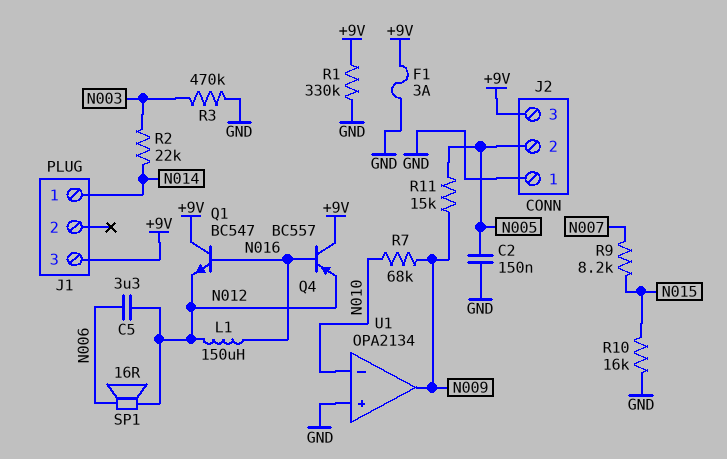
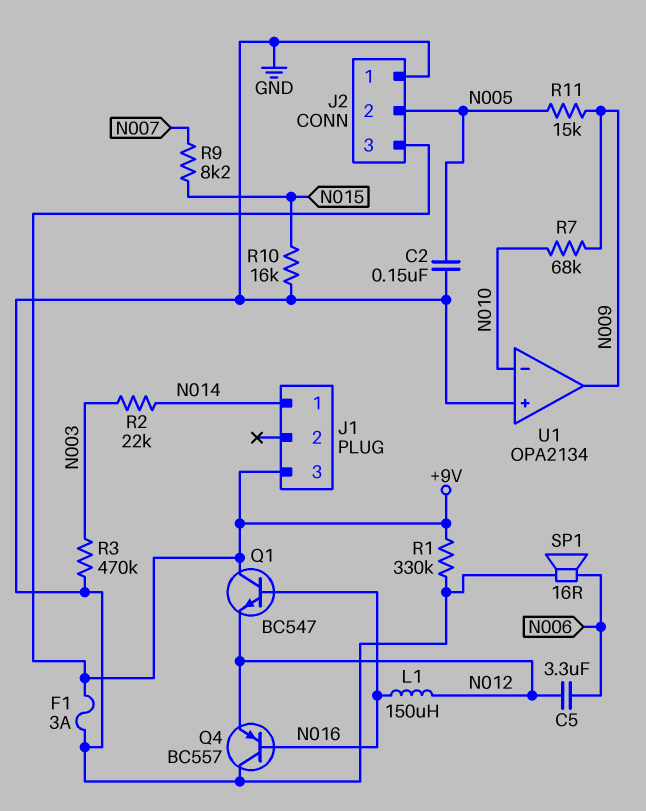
Q4: PNP BC557 (B N016, C +9V, E N012) -> PNP BC557 (B N016, C GND, E N012)
SP1: speaker 16R (N006, N012) -> speaker 16R (GND, N006)

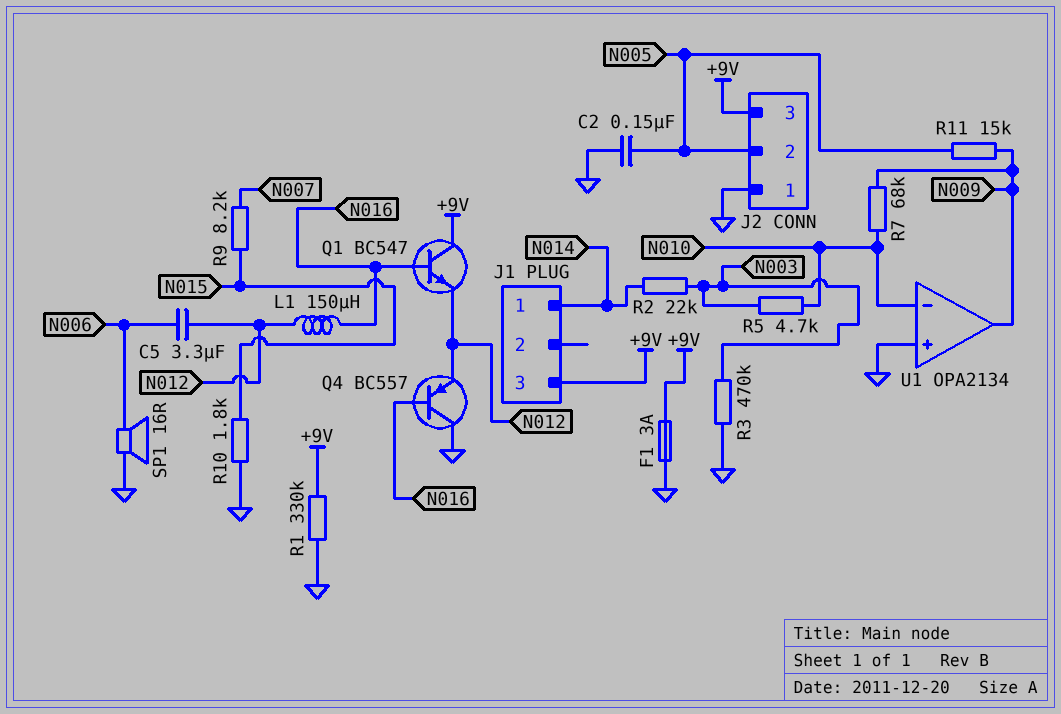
R5: none -> 4.7k (N003, N010)
R10: 16k (GND, N015) -> 1.8k (GND, N015)

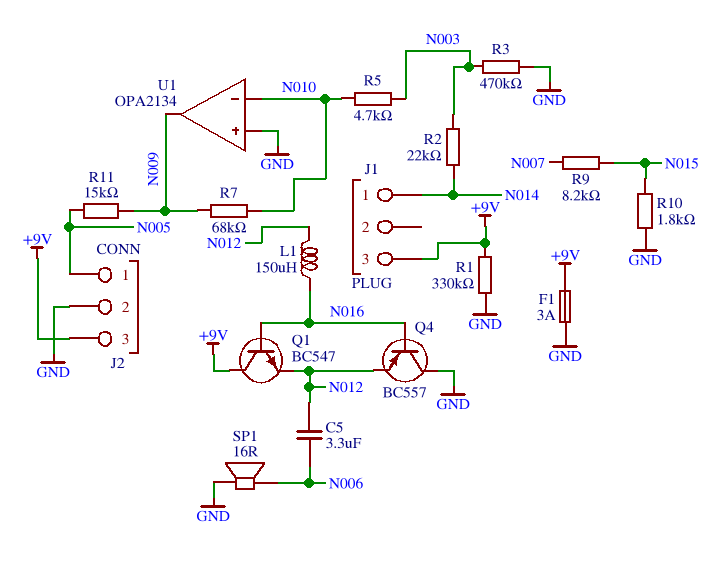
C2: 150nF (GND, N005) -> none
J2 pin 1: GND -> N005
J2 pin 2: N005 -> GND

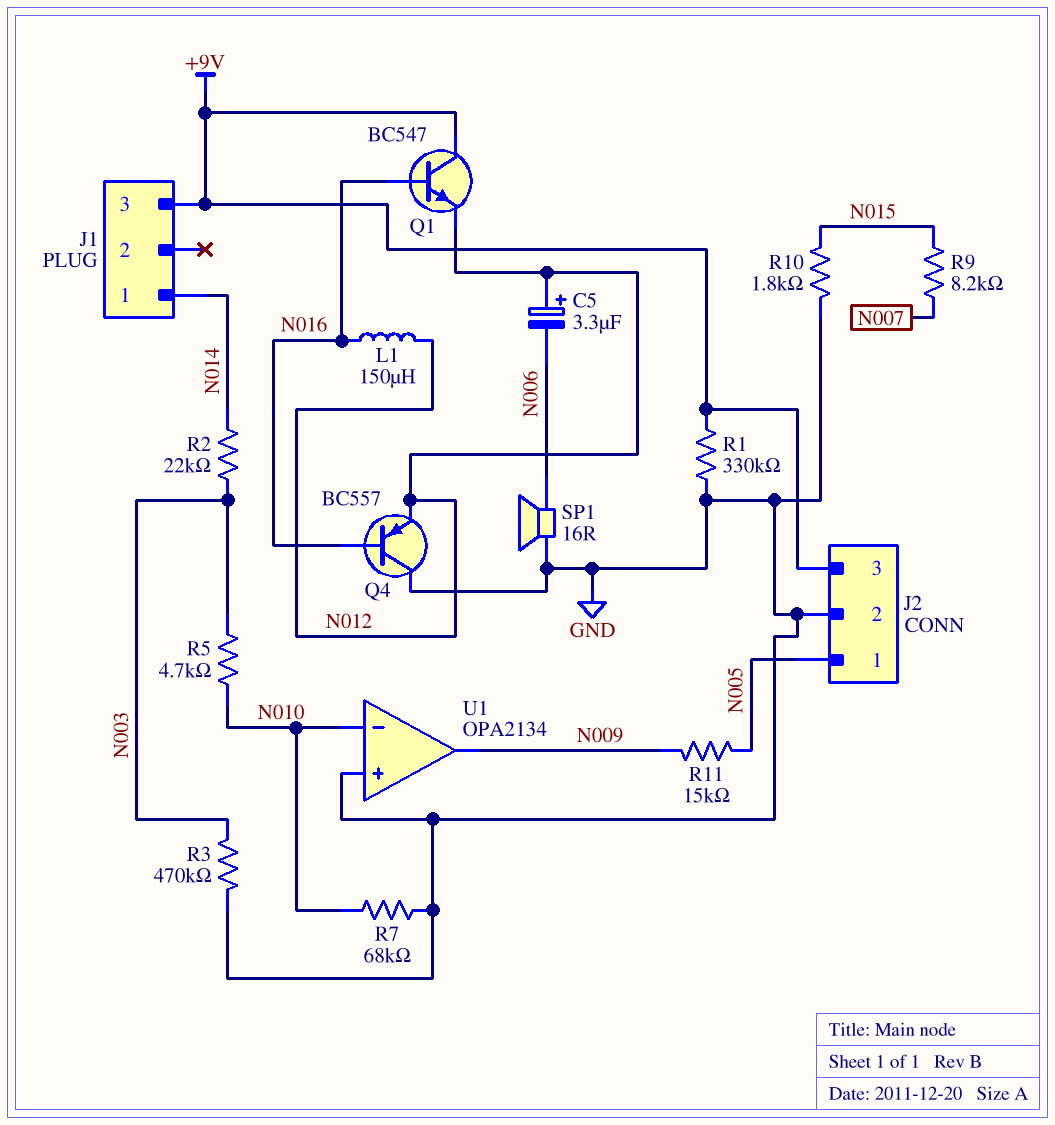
C5: 3.3uF (N006, N012) -> 3.3uF (plus N012, minus N006)
F1: 3A (+9V, GND) -> none
R7: 68k (N009, N010) -> 68k (GND, N010)

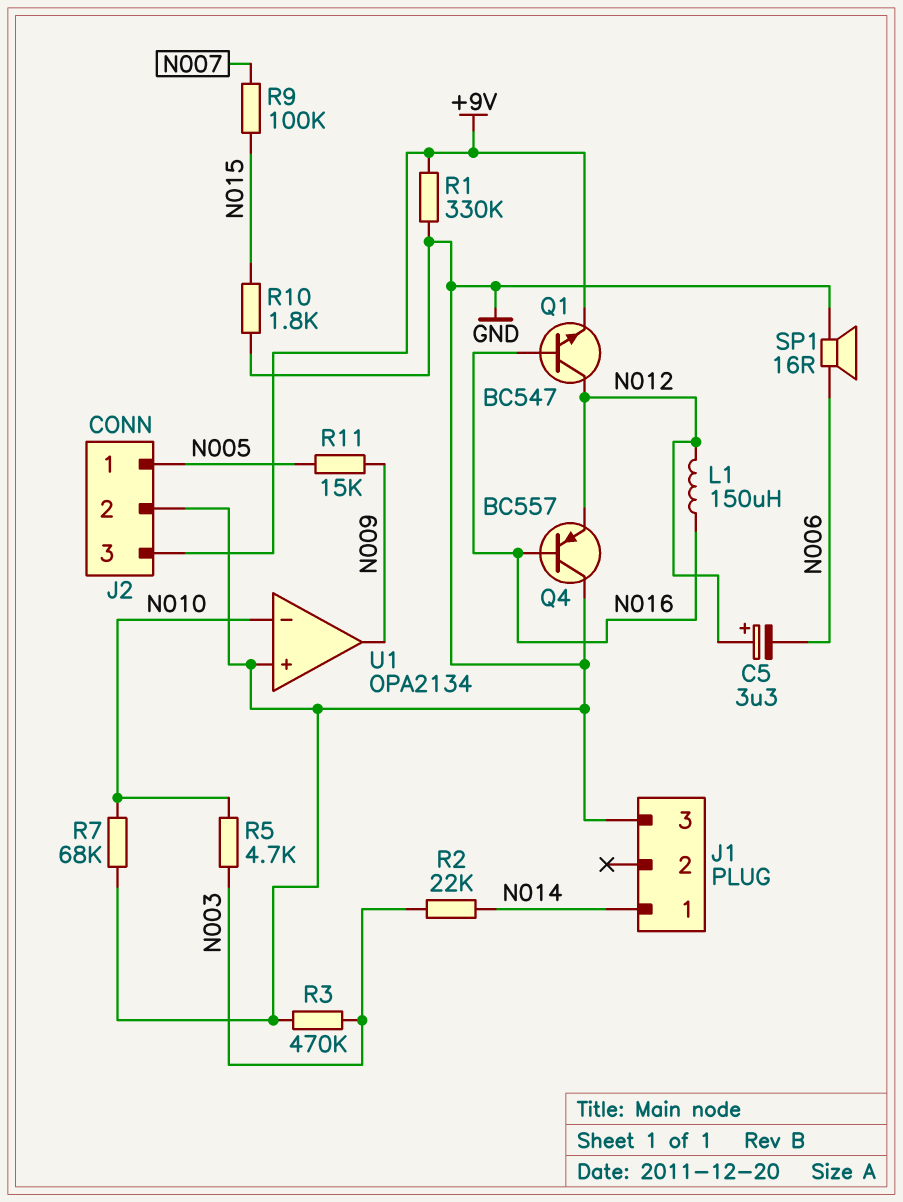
J1 pin 3: +9V -> GND
Q1: NPN BC547 (B N016, C +9V, E N012) -> NPN BC547 (B N016, C N012, E +9V)
R9: 8.2k (N007, N015) -> 100k (N007, N015)

